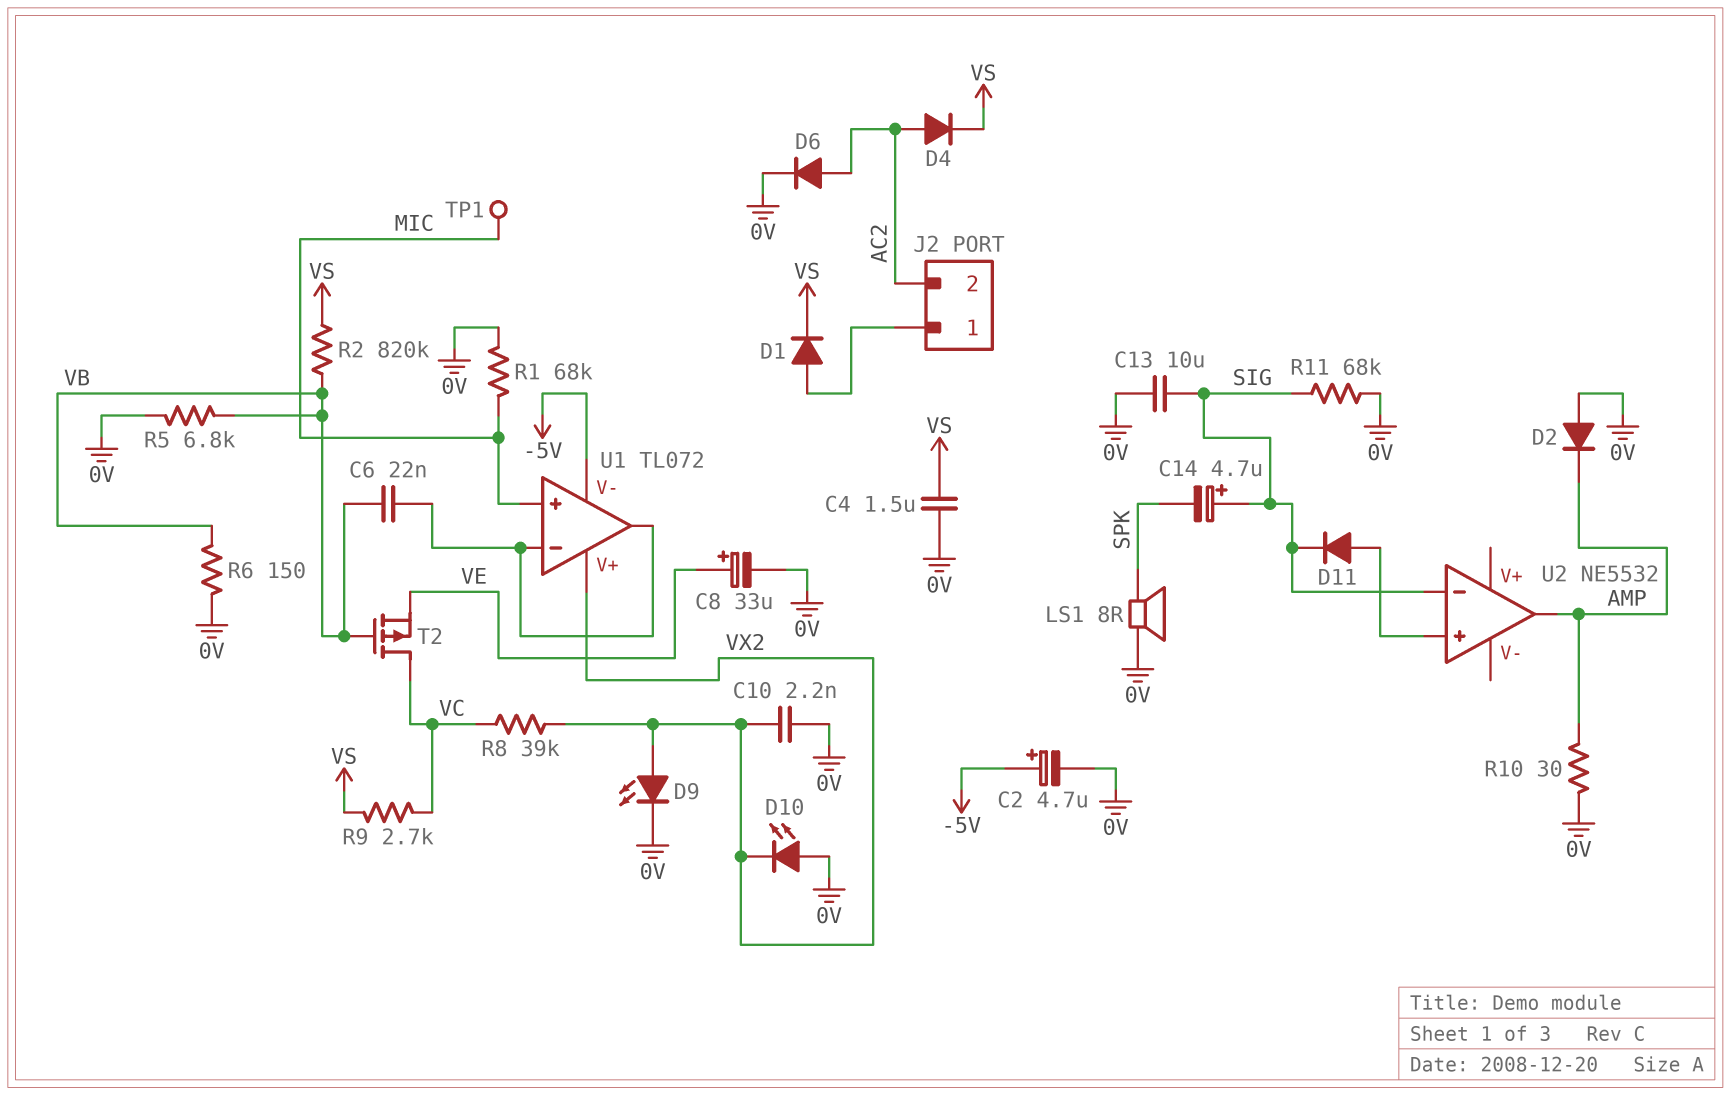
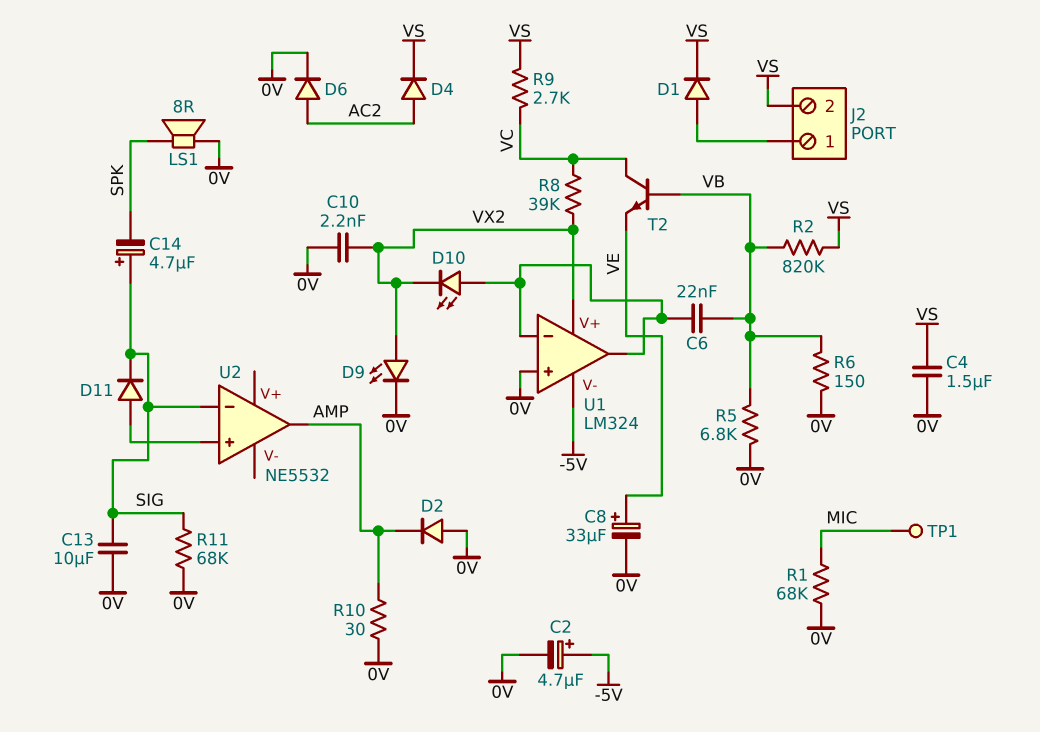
D10: LED (A 0V, K VX2) -> LED (A U1/in-, K VX2)
J2 pin 2: AC2 -> VS
T2: PMOS (G VB, D VC, S VE) -> NPN (B VB, C VC, E VE)
U1: TL072 -> LM324
U1 pin in+: MIC -> 0V

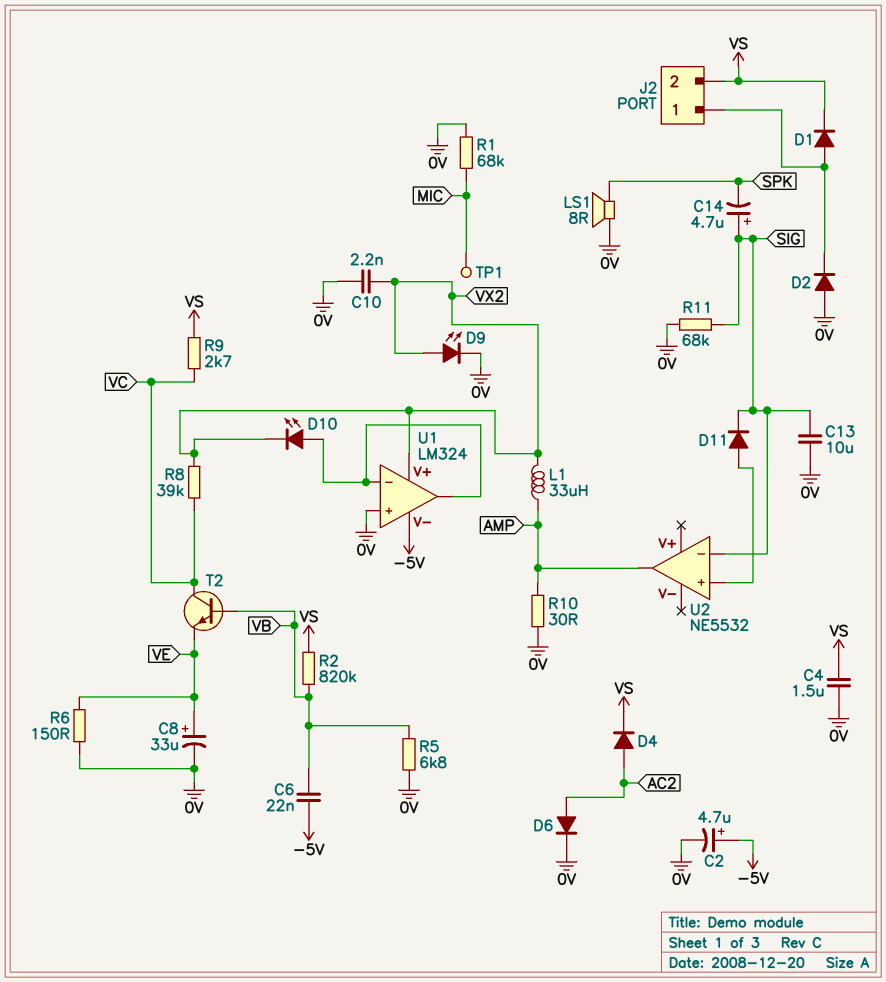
C6: 22nF (U1/in-, VB) -> 22nF (-5V, VB)
D2: diode (A 0V, K AMP) -> diode (A 0V, K J2/1)
L1: none -> 33uH (AMP, VX2)
R6: 150 (0V, VB) -> 150 (0V, VE)

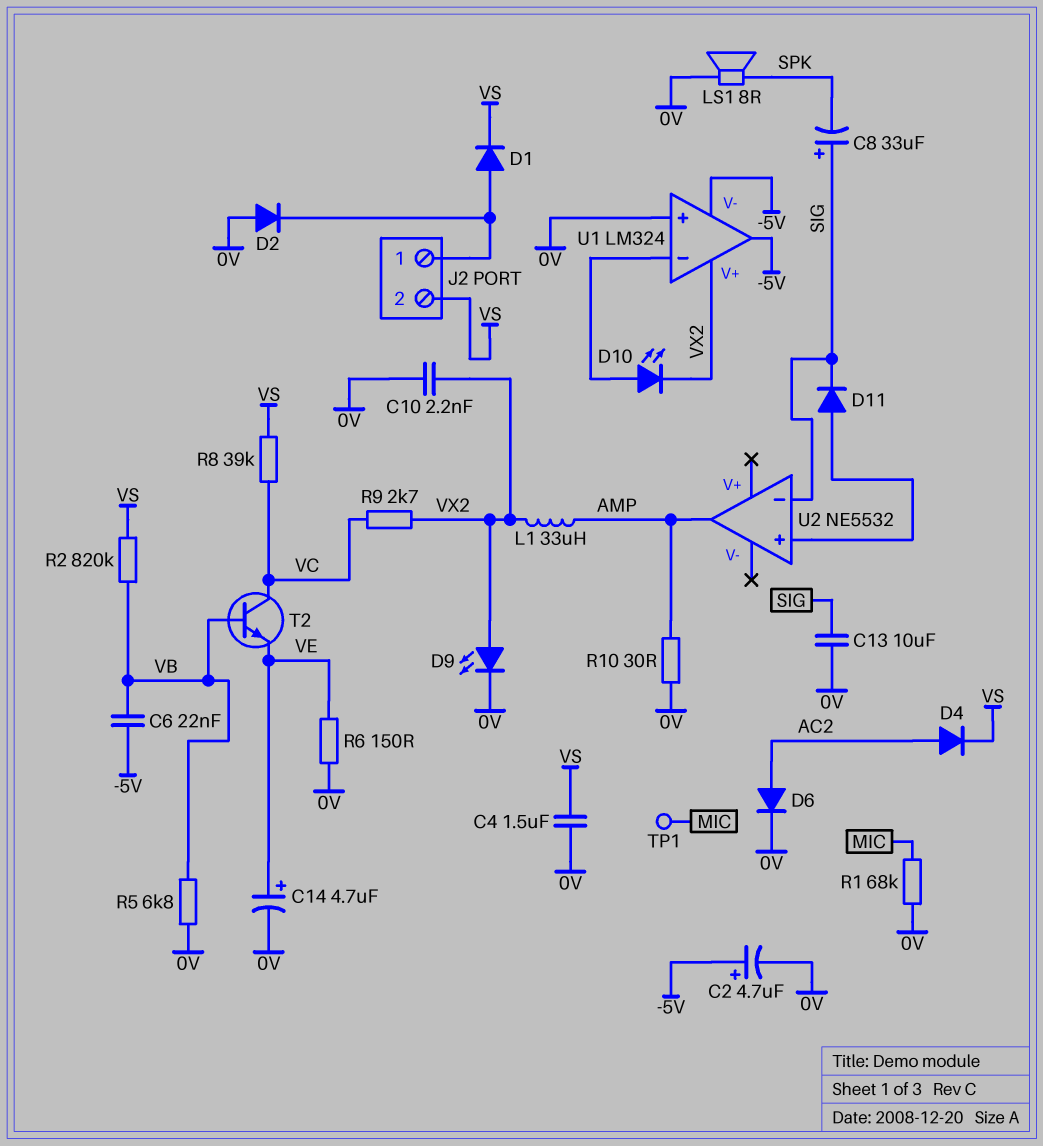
C8: 33uF (plus VE, minus 0V) -> 33uF (plus SIG, minus SPK)
C14: 4.7uF (plus SIG, minus SPK) -> 4.7uF (plus VE, minus 0V)
R8: 39k (VC, VX2) -> 39k (VC, VS)
R9: 2.7k (VC, VS) -> 2.7k (VC, VX2)
R11: 68k (0V, SIG) -> none
U1 pin out: U1/in- -> -5V

